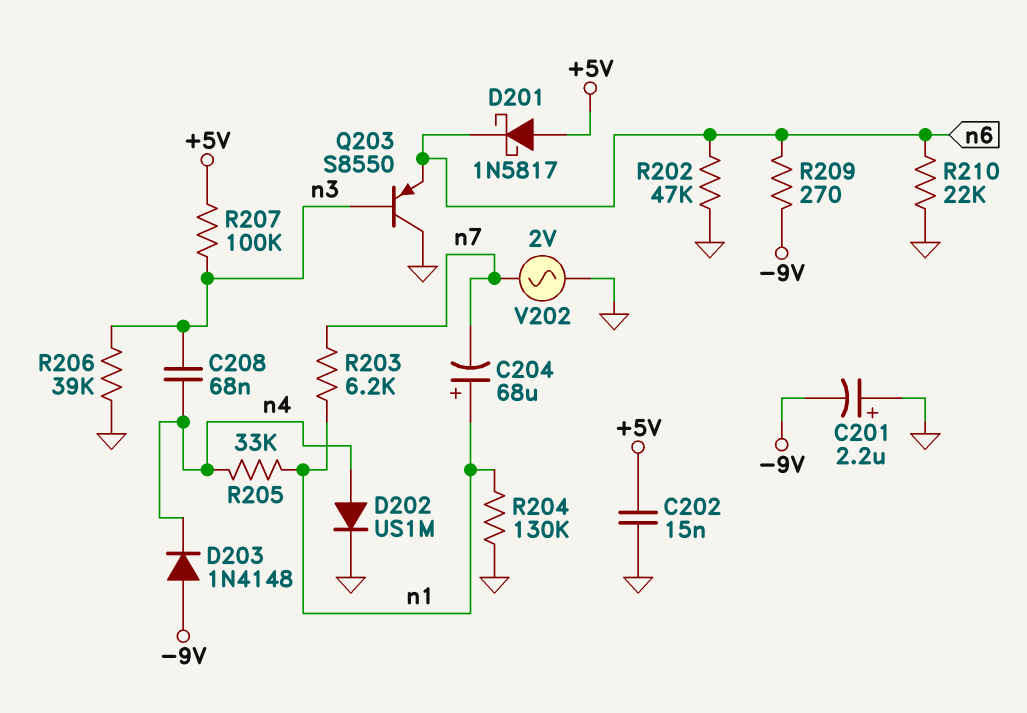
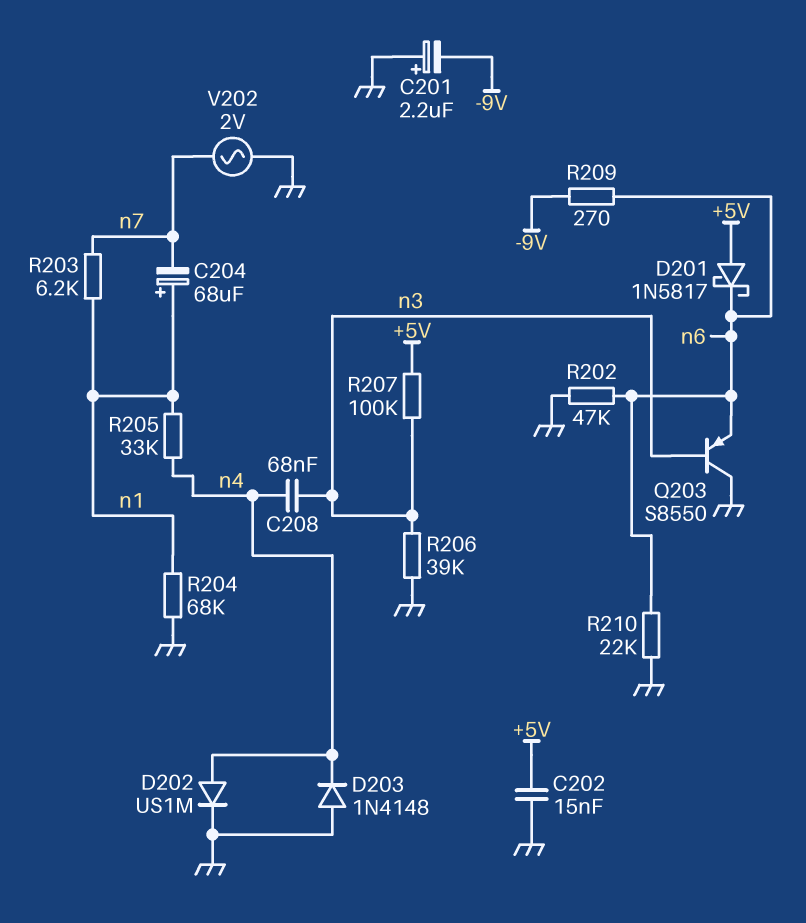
D203: diode 1N4148 (A -9V, K n4) -> diode 1N4148 (A GND, K n4)
R204: 130k (GND, n1) -> 68k (GND, n1)

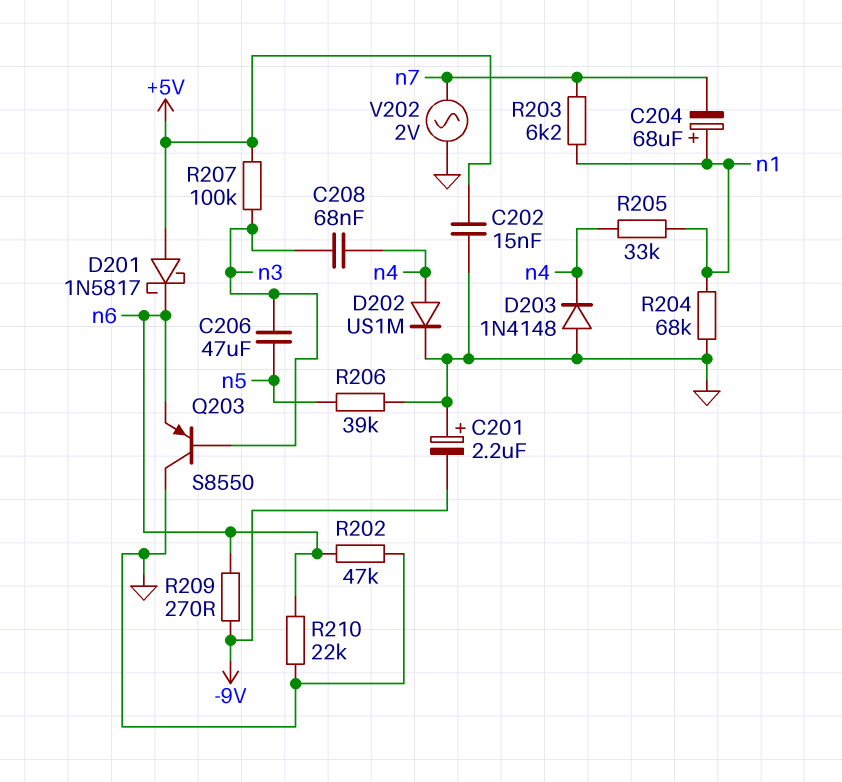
C206: none -> 47uF (n3, n5)
R206: 39k (GND, n3) -> 39k (GND, n5)

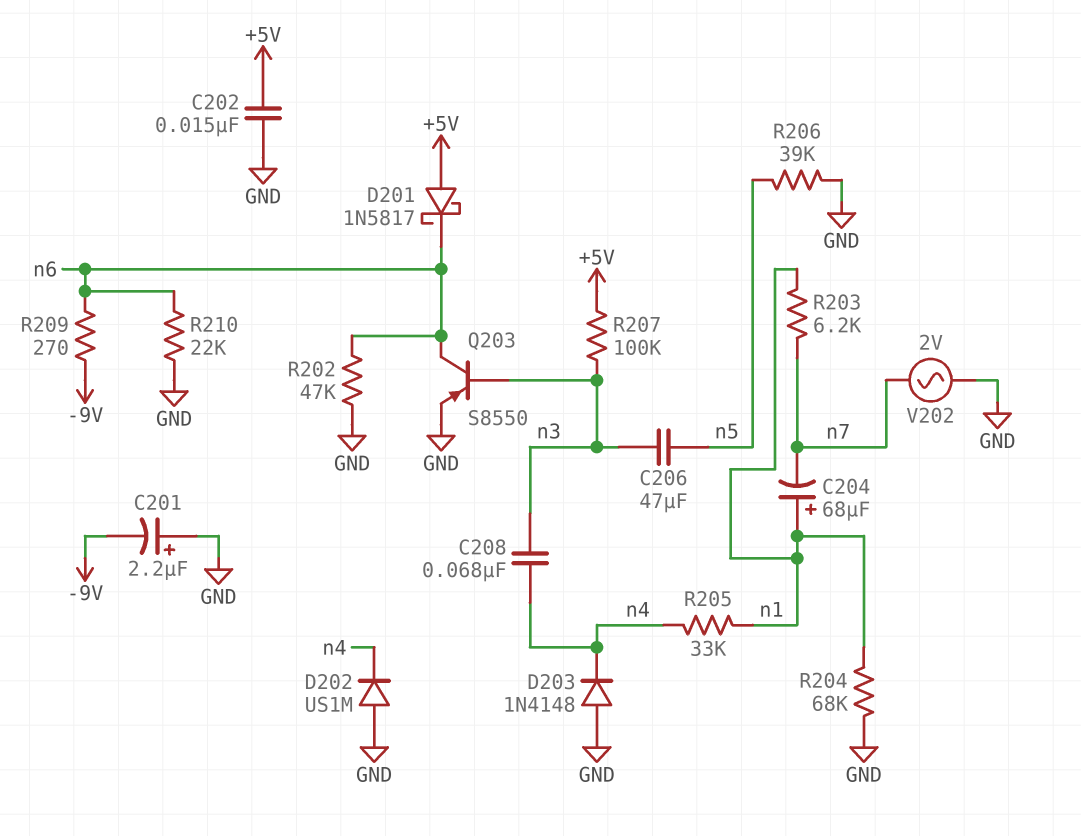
D202: diode US1M (A n4, K GND) -> diode US1M (A GND, K n4)
Q203: PNP S8550 (B n3, C GND, E n6) -> PNP S8550 (B n3, C n6, E GND)

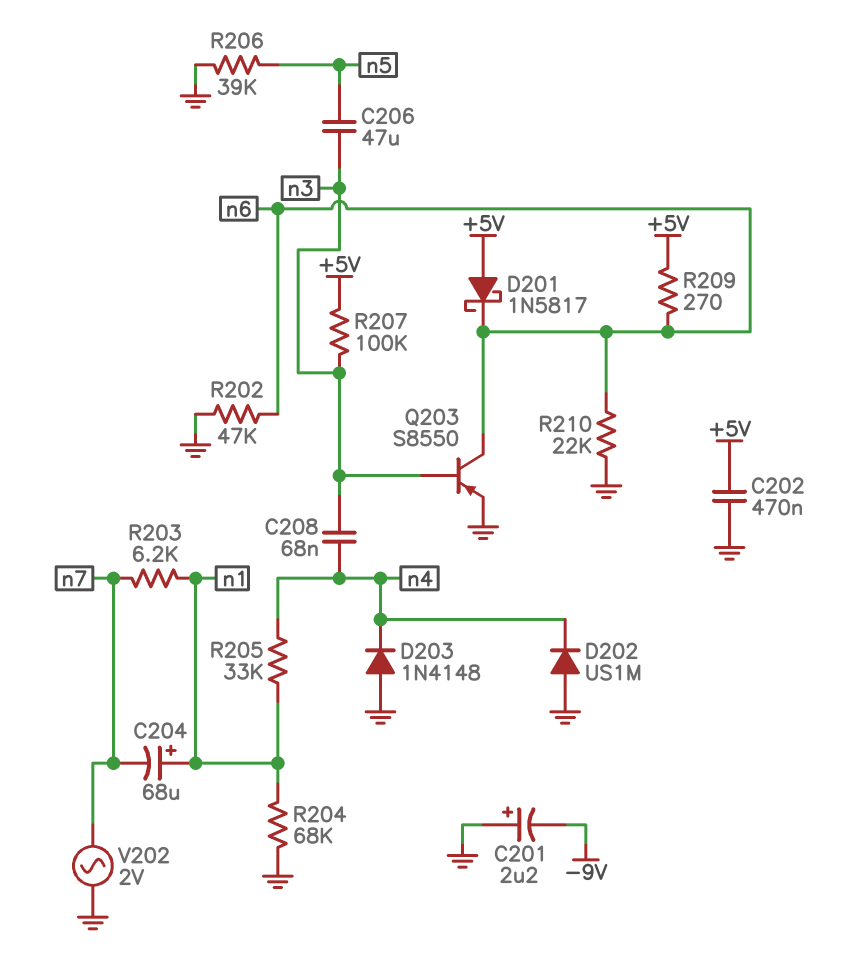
C202: 15nF (+5V, GND) -> 470nF (+5V, GND)
R209: 270 (-9V, n6) -> 270 (+5V, n6)

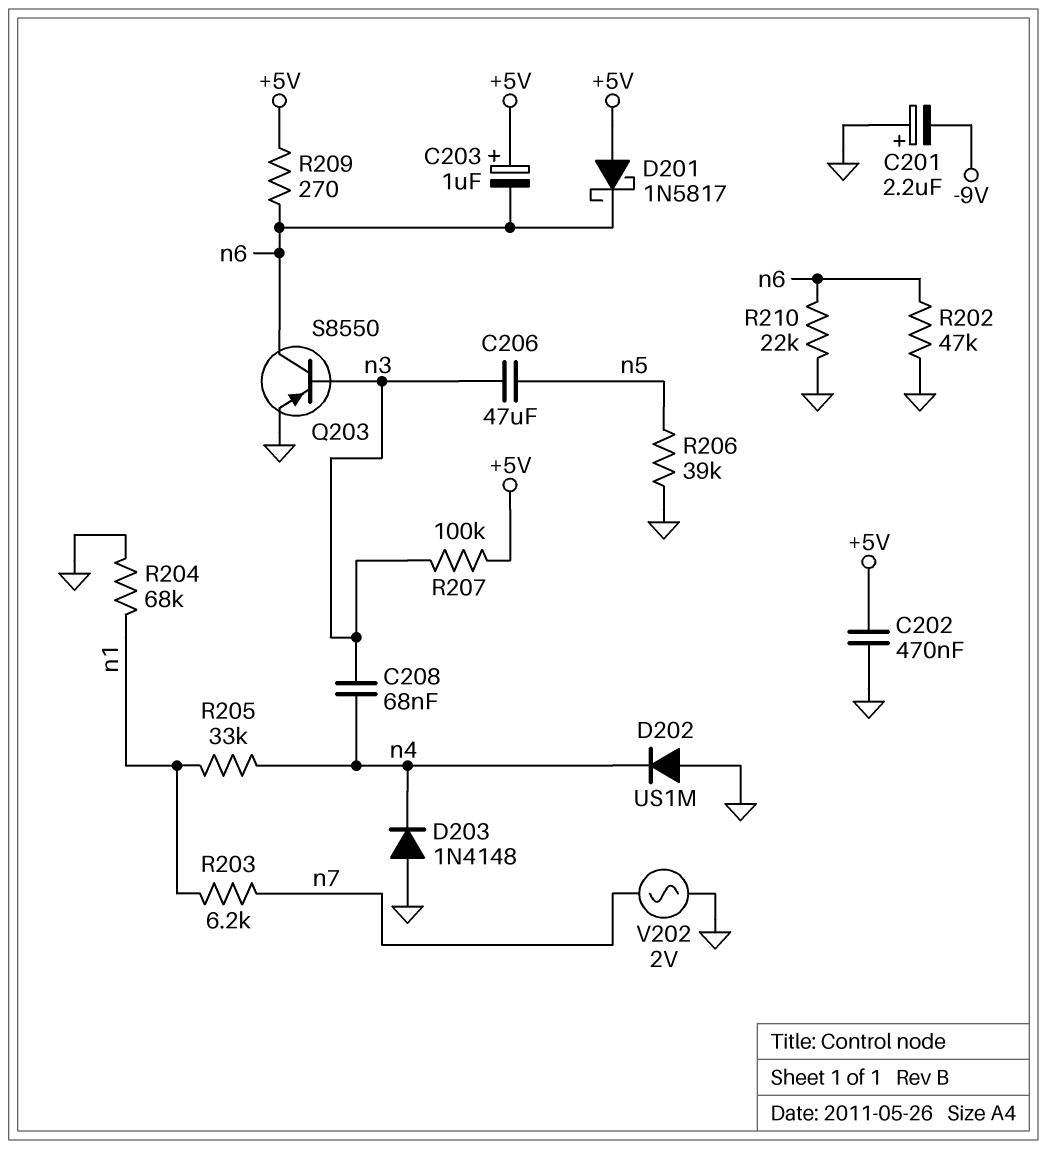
C203: none -> 1uF (plus +5V, minus n6)
C204: 68uF (plus n1, minus n7) -> none

